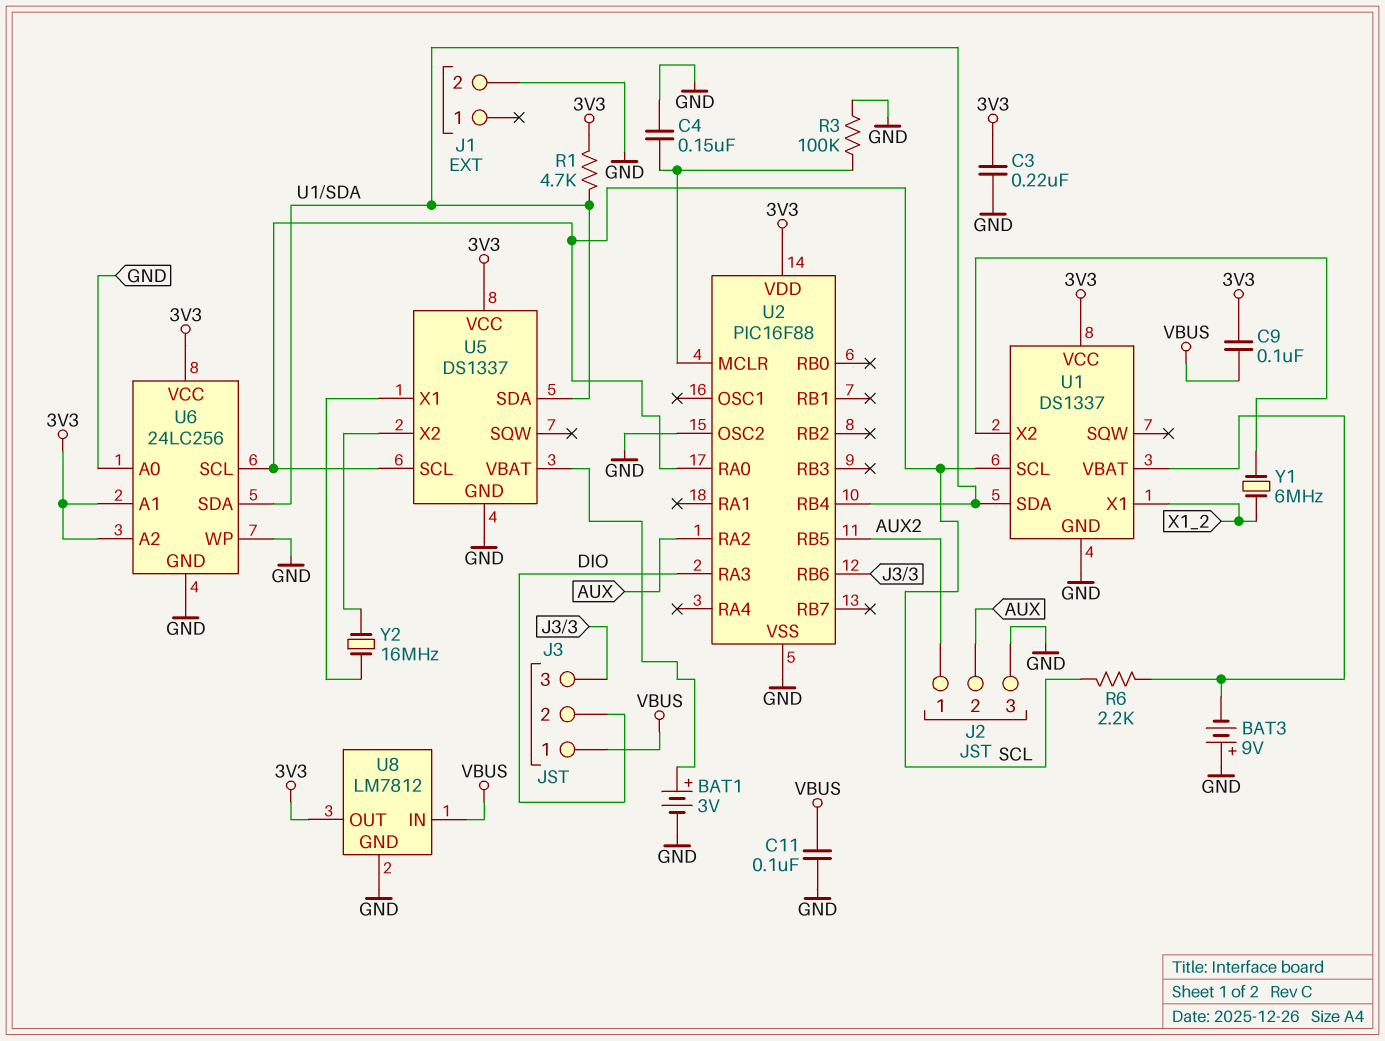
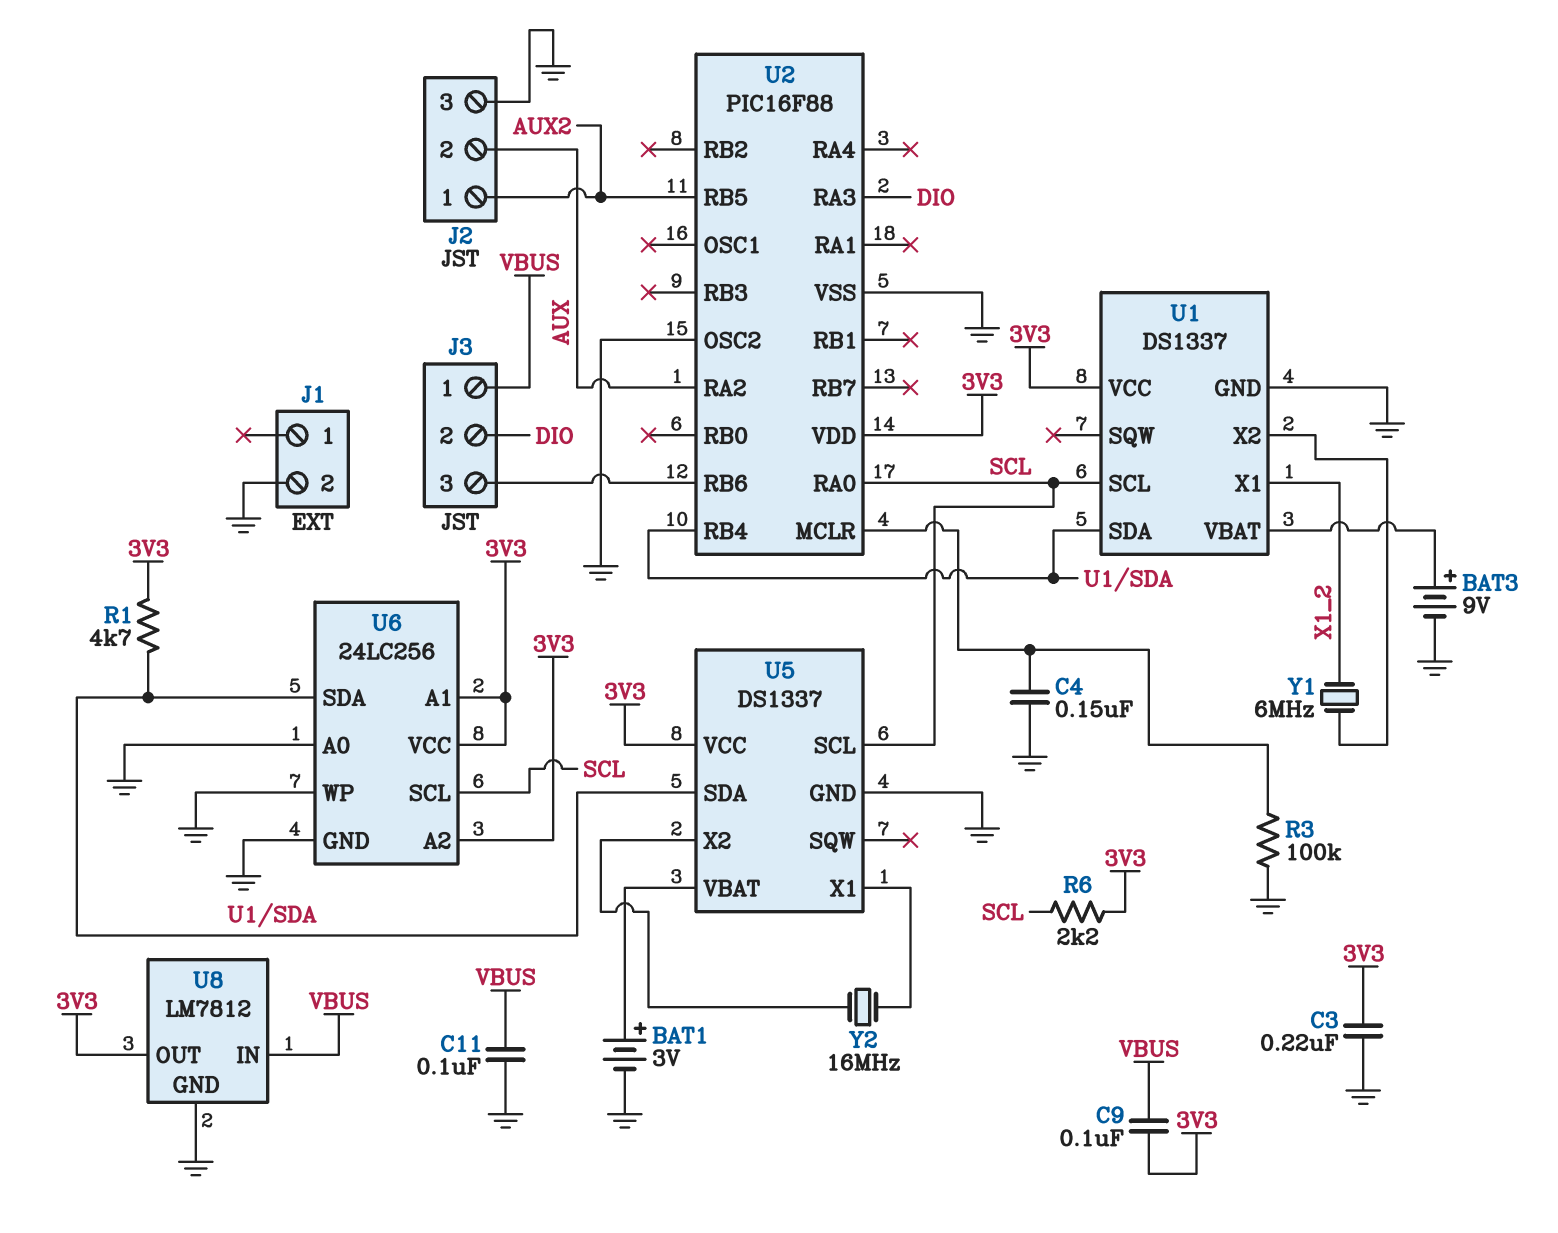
BAT3: 9V (plus GND, minus U1/VBAT) -> 9V (plus U1/VBAT, minus GND)
R6: 2.2k (SCL, U1/VBAT) -> 2.2k (3V3, SCL)

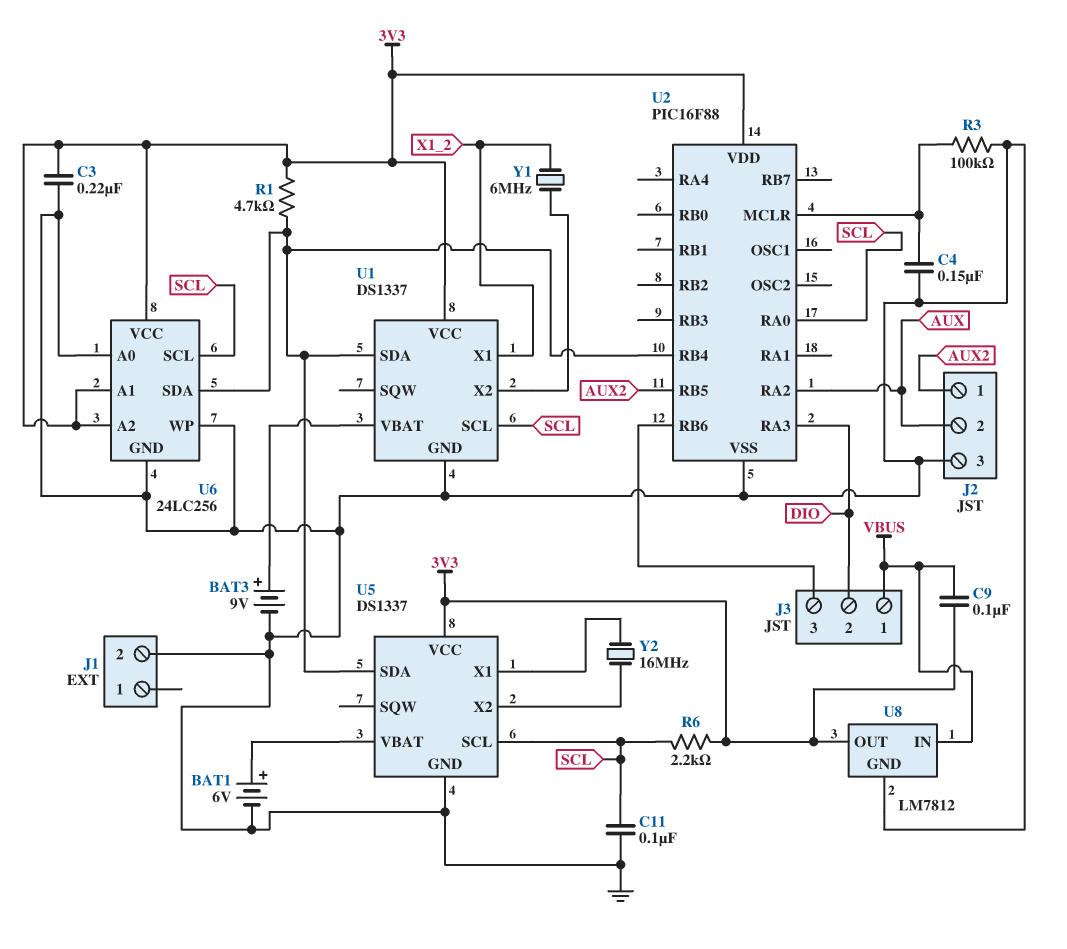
BAT1: 3V (plus U5/VBAT, minus GND) -> 6V (plus U5/VBAT, minus GND)
C11: 100nF (GND, VBUS) -> 100nF (GND, SCL)
U2 pin OSC2: GND -> none

